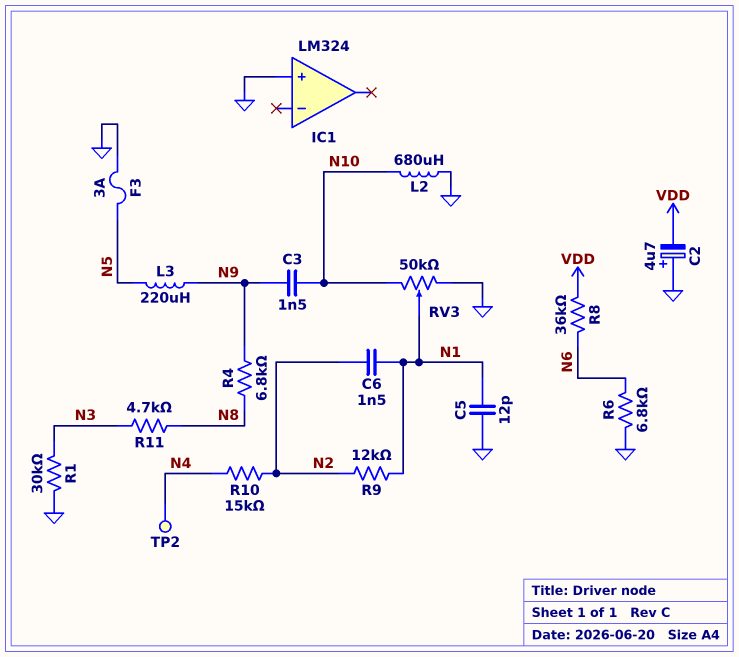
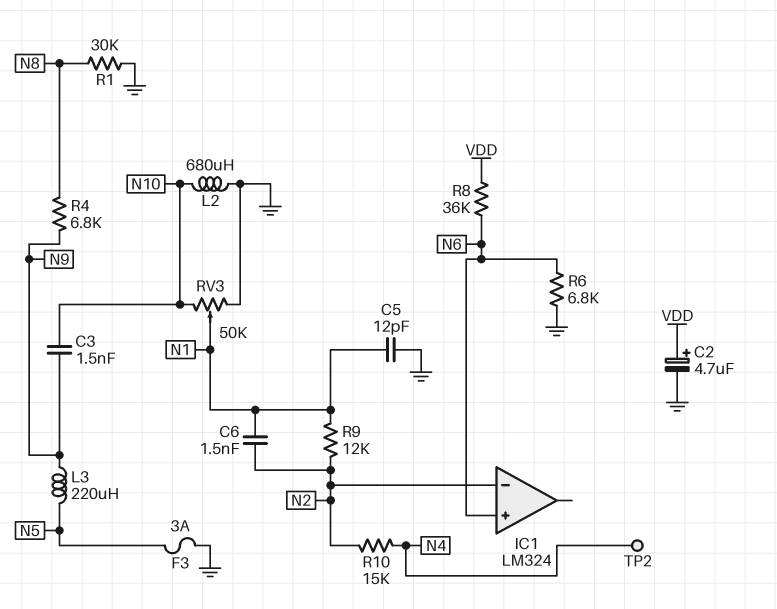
C2: 4.7uF (plus GND, minus VDD) -> 4.7uF (plus VDD, minus GND)
IC1 pin in+: GND -> N6
IC1 pin in-: none -> N2
R1: 30k (GND, N3) -> 30k (GND, N8)
R11: 4.7k (N3, N8) -> none

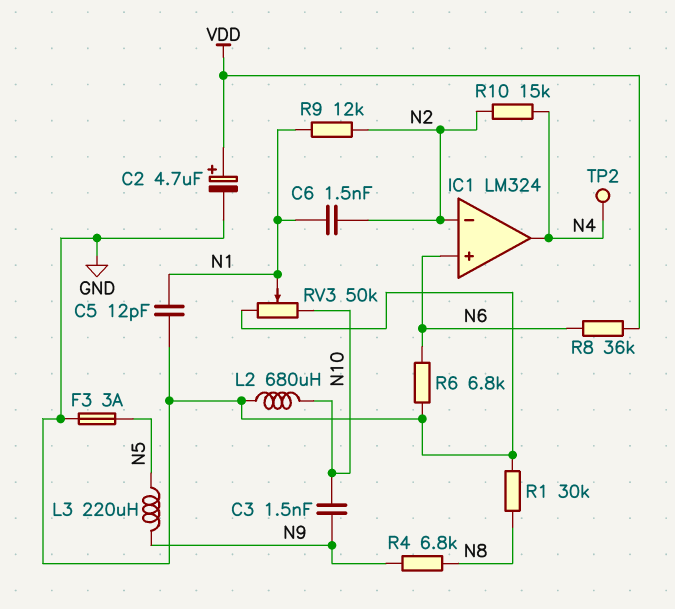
IC1 pin out: none -> N4

